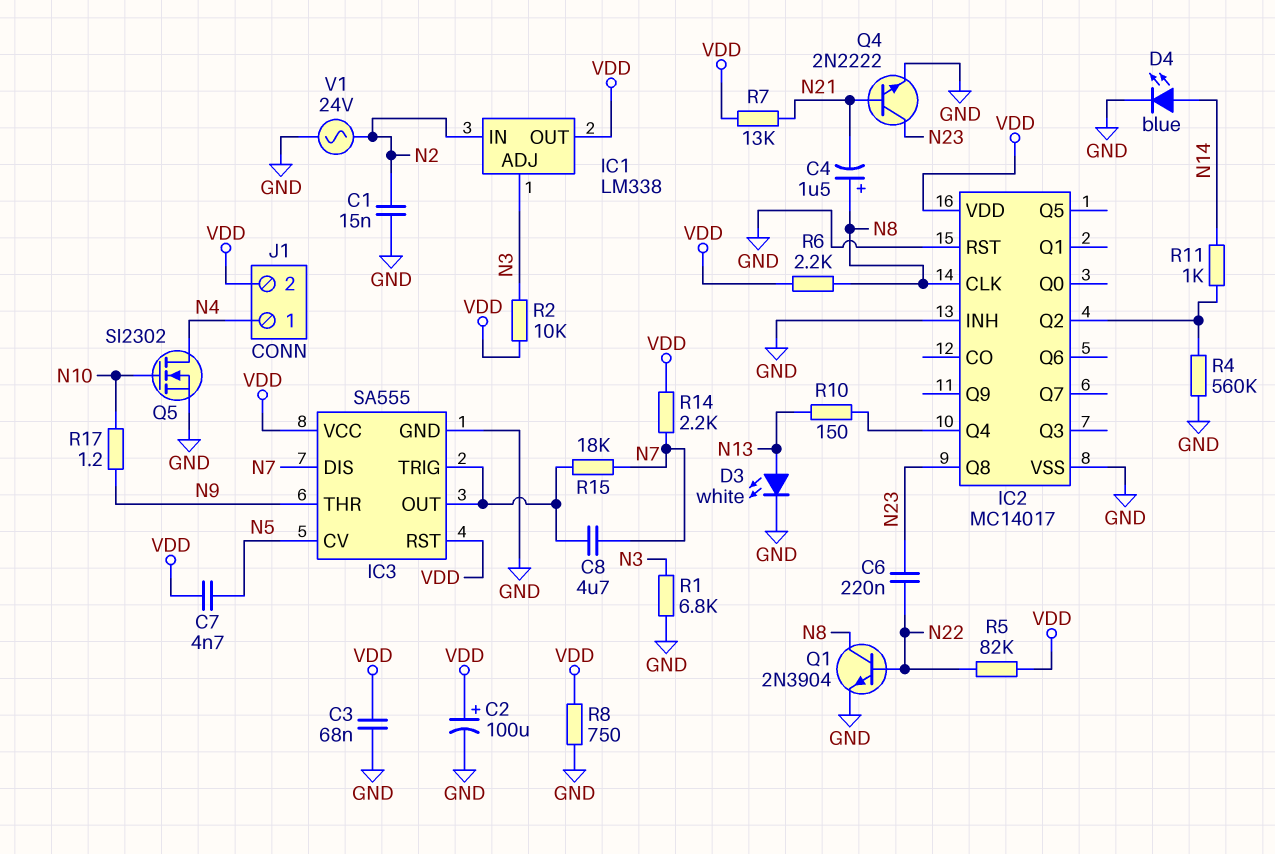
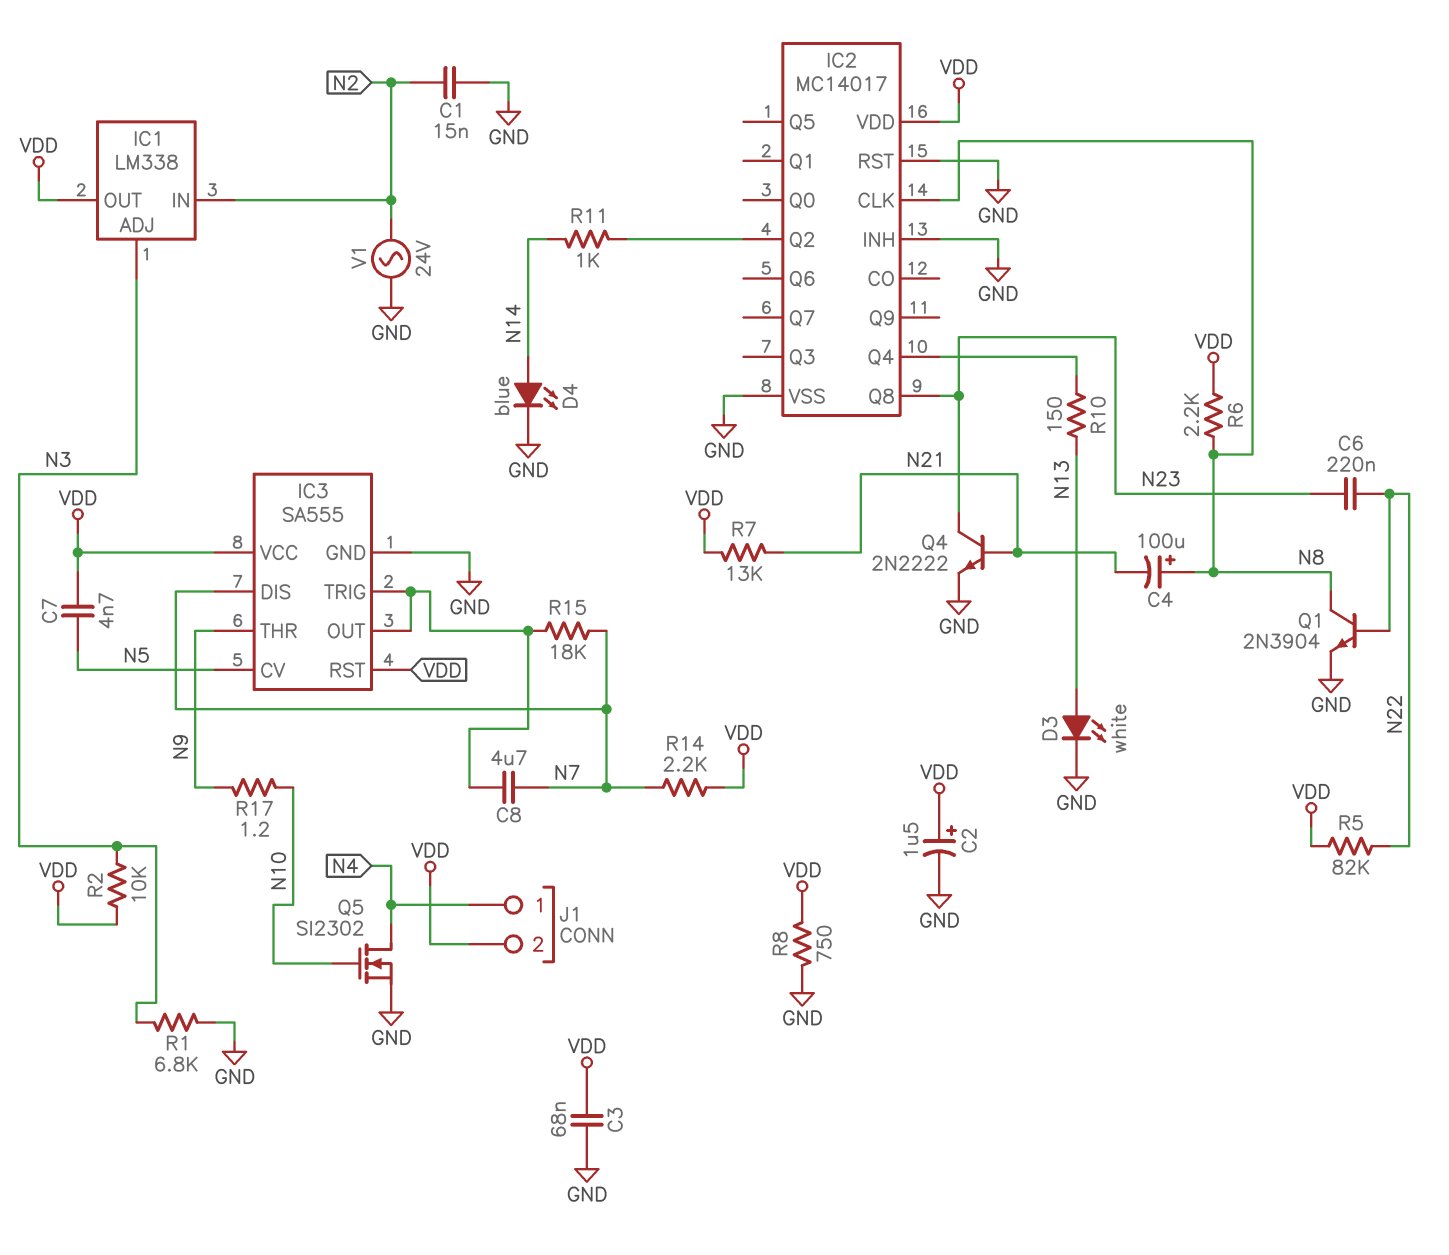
C2: 100uF (plus VDD, minus GND) -> 1.5uF (plus VDD, minus GND)
C4: 1.5uF (plus N8, minus N21) -> 100uF (plus N8, minus N21)
R4: 560k (GND, IC2/Q2) -> none

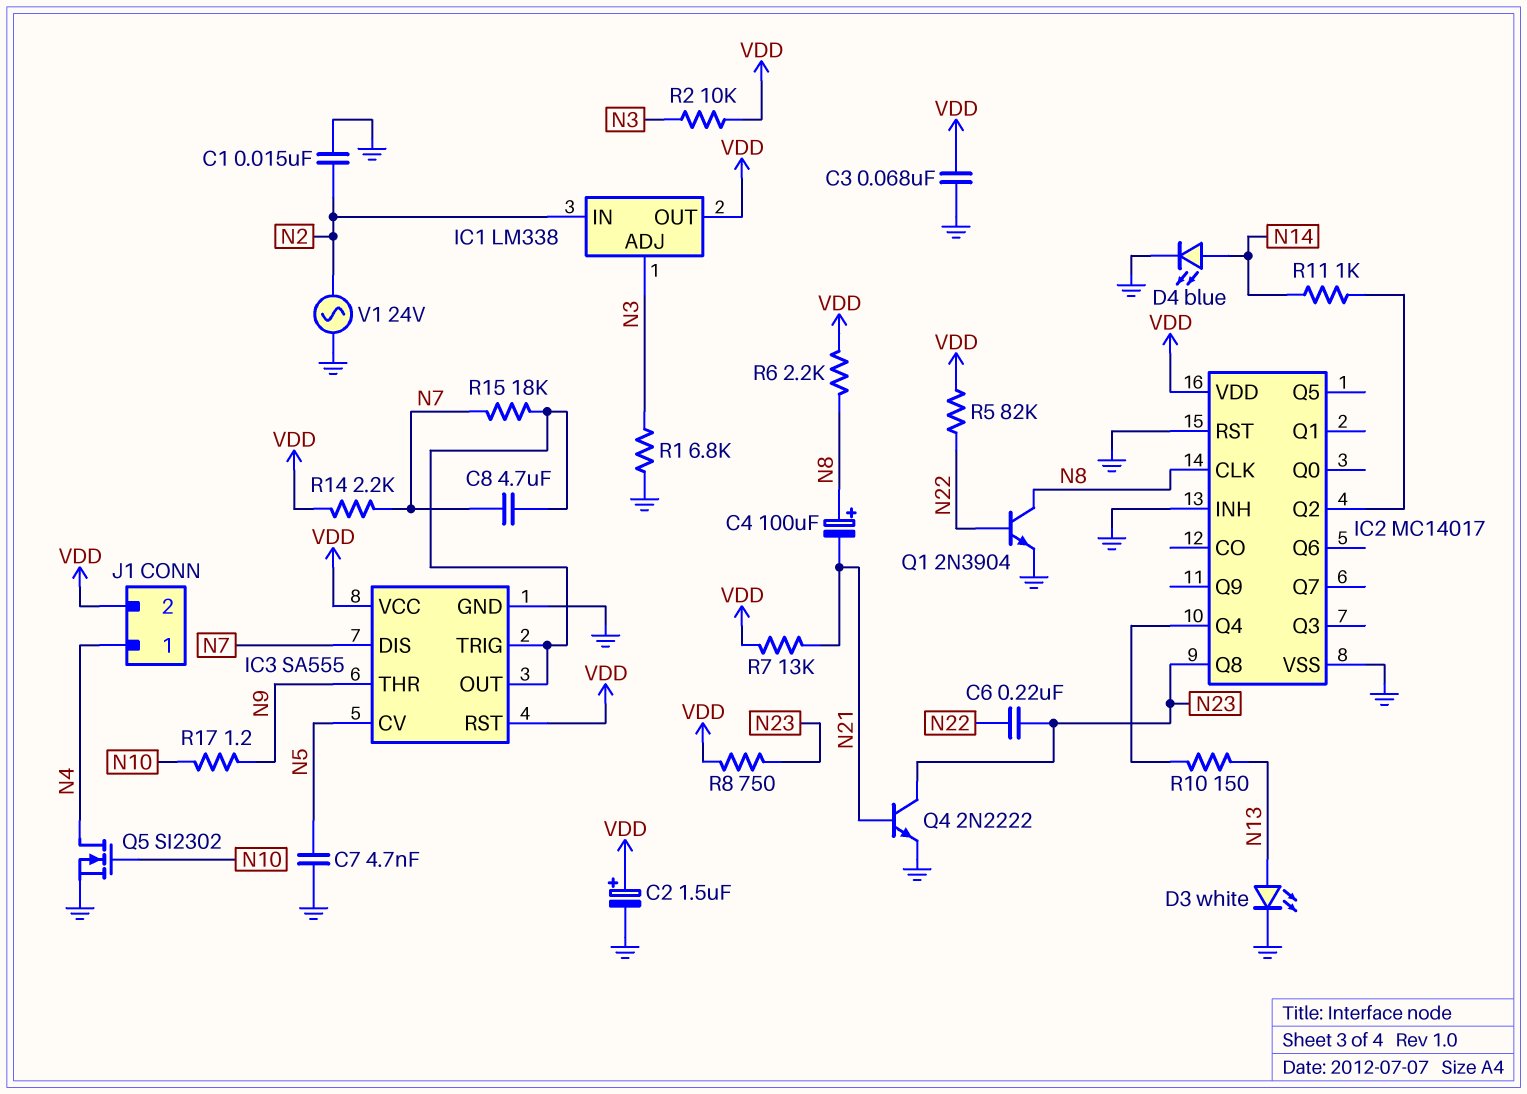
C7: 4.7nF (N5, VDD) -> 4.7nF (GND, N5)
R8: 750 (GND, VDD) -> 750 (N23, VDD)

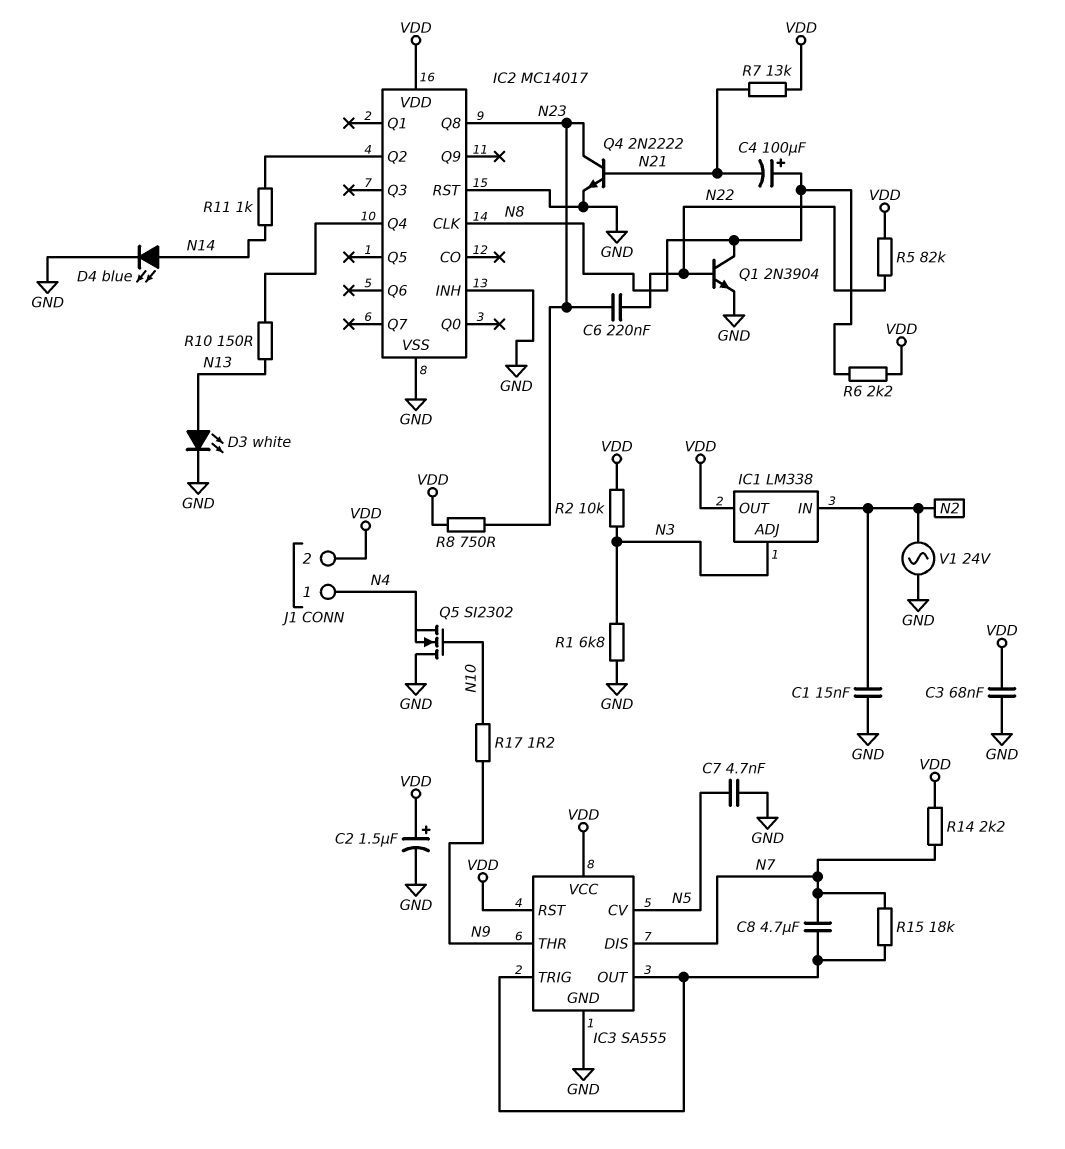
Q5: NMOS SI2302 (G N10, D N4, S GND) -> NMOS SI2302 (G N10, D GND, S N4)

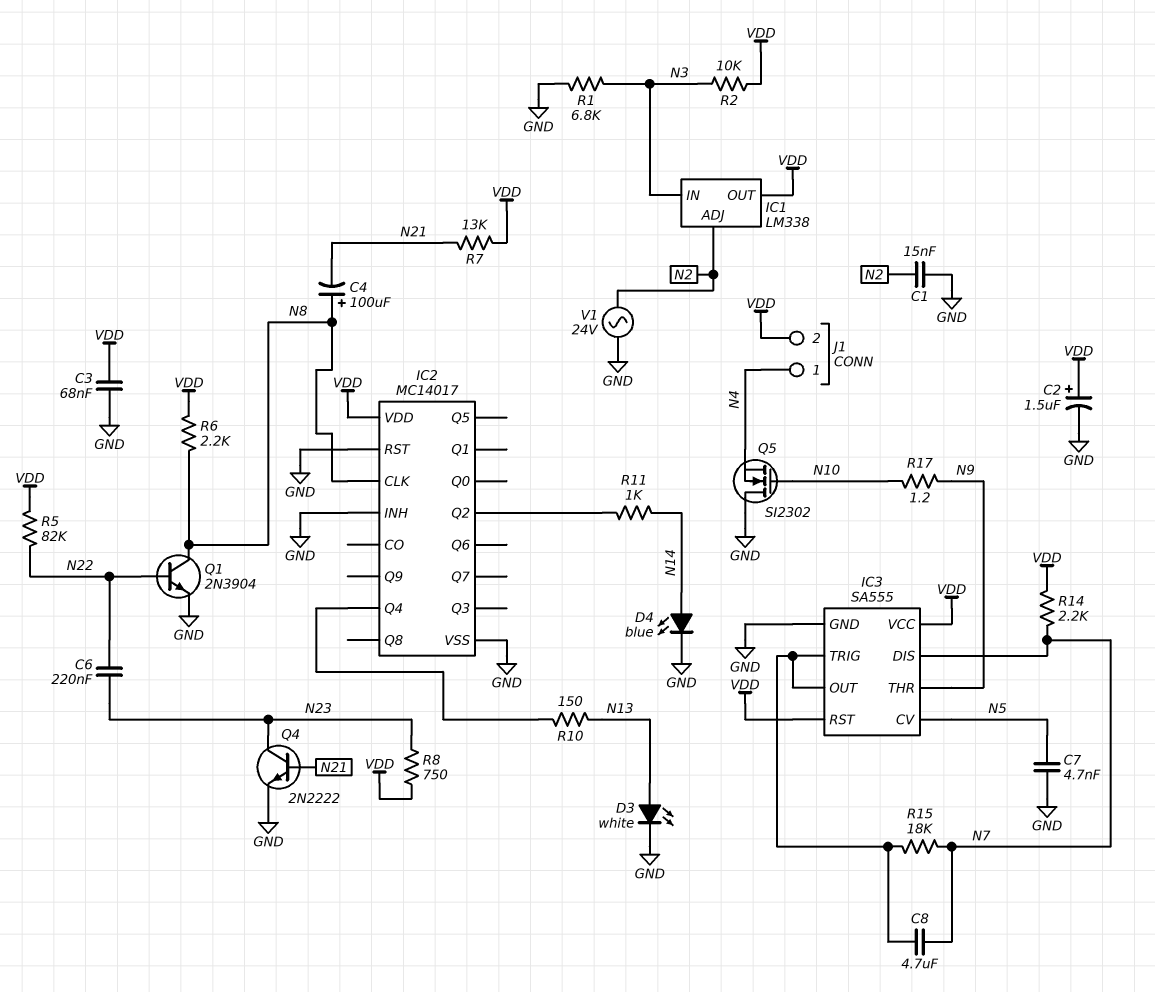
IC1 pin ADJ: N3 -> N2
IC1 pin IN: N2 -> N3
IC2 pin Q8: N23 -> none

